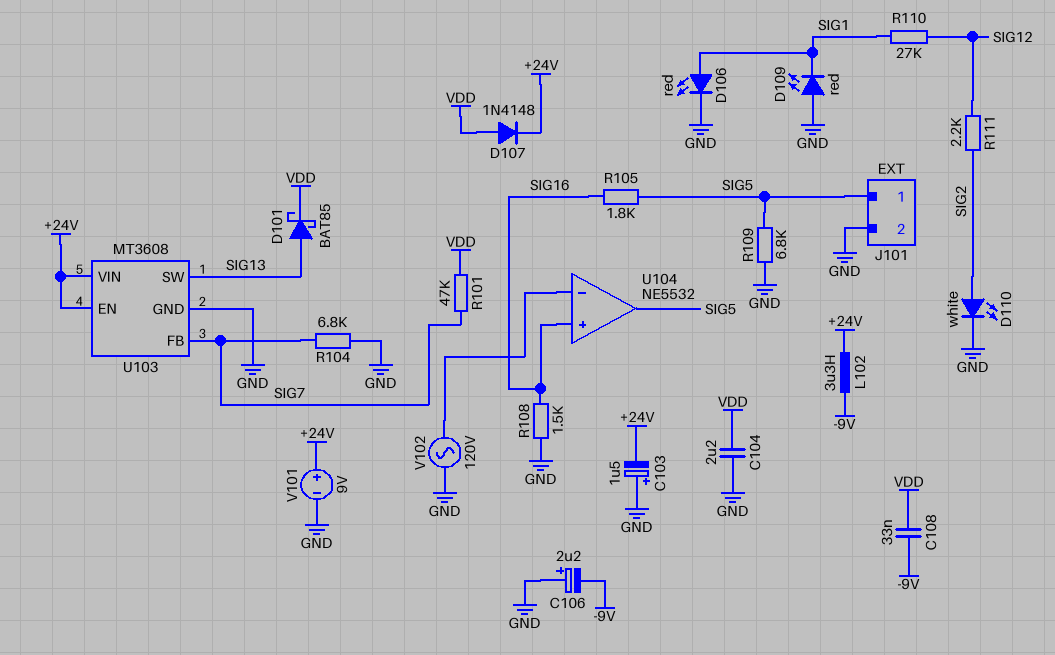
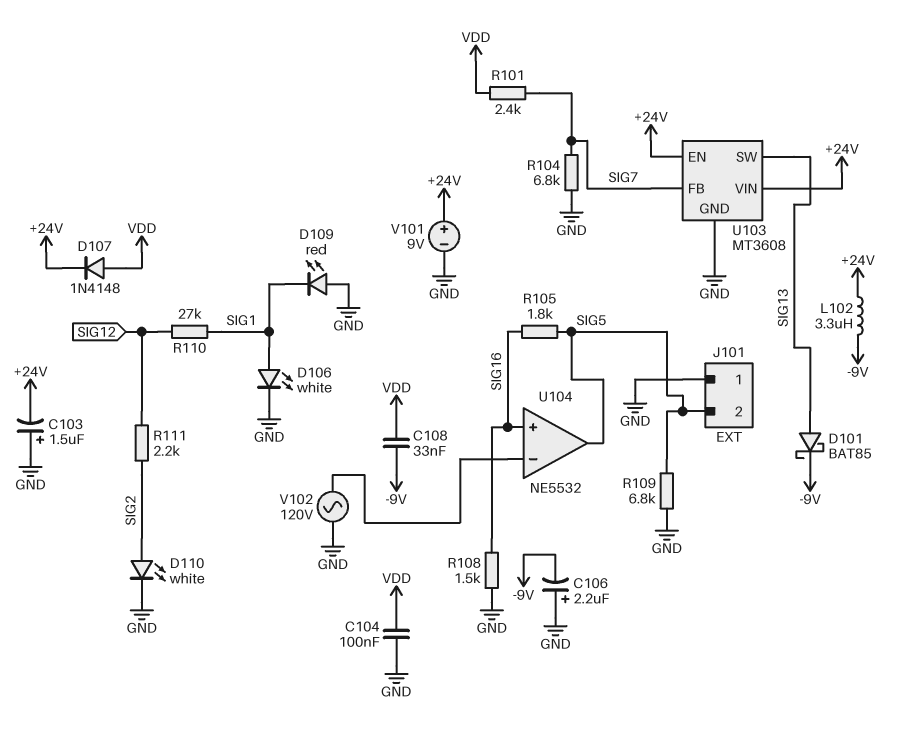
C104: 2.2uF (GND, VDD) -> 100nF (GND, VDD)
D101: schottky BAT85 (A SIG13, K VDD) -> schottky BAT85 (A SIG13, K -9V)
D106: LED red (A SIG1, K GND) -> LED white (A SIG1, K GND)
J101 pin 1: SIG5 -> GND
J101 pin 2: GND -> SIG5
R101: 47k (SIG7, VDD) -> 2.4k (SIG7, VDD)

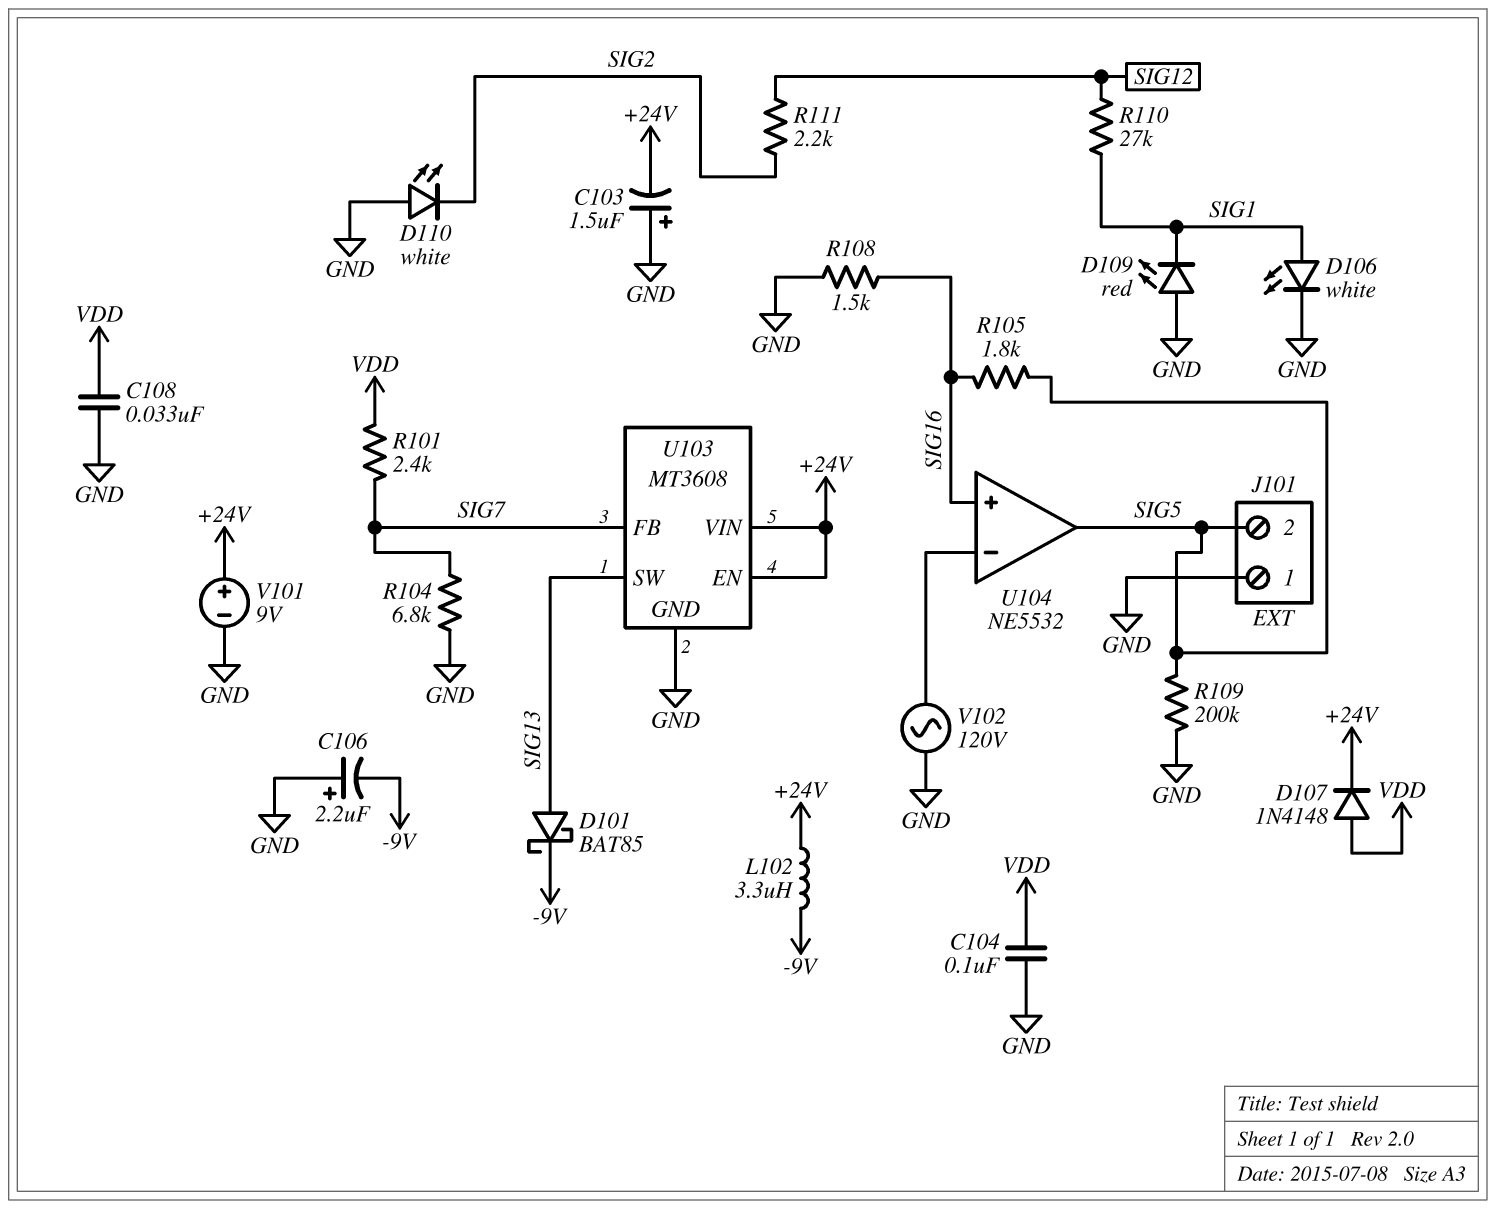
C108: 33nF (-9V, VDD) -> 33nF (GND, VDD)
D110: LED white (A SIG2, K GND) -> LED white (A GND, K SIG2)
R109: 6.8k (GND, SIG5) -> 200k (GND, SIG5)

